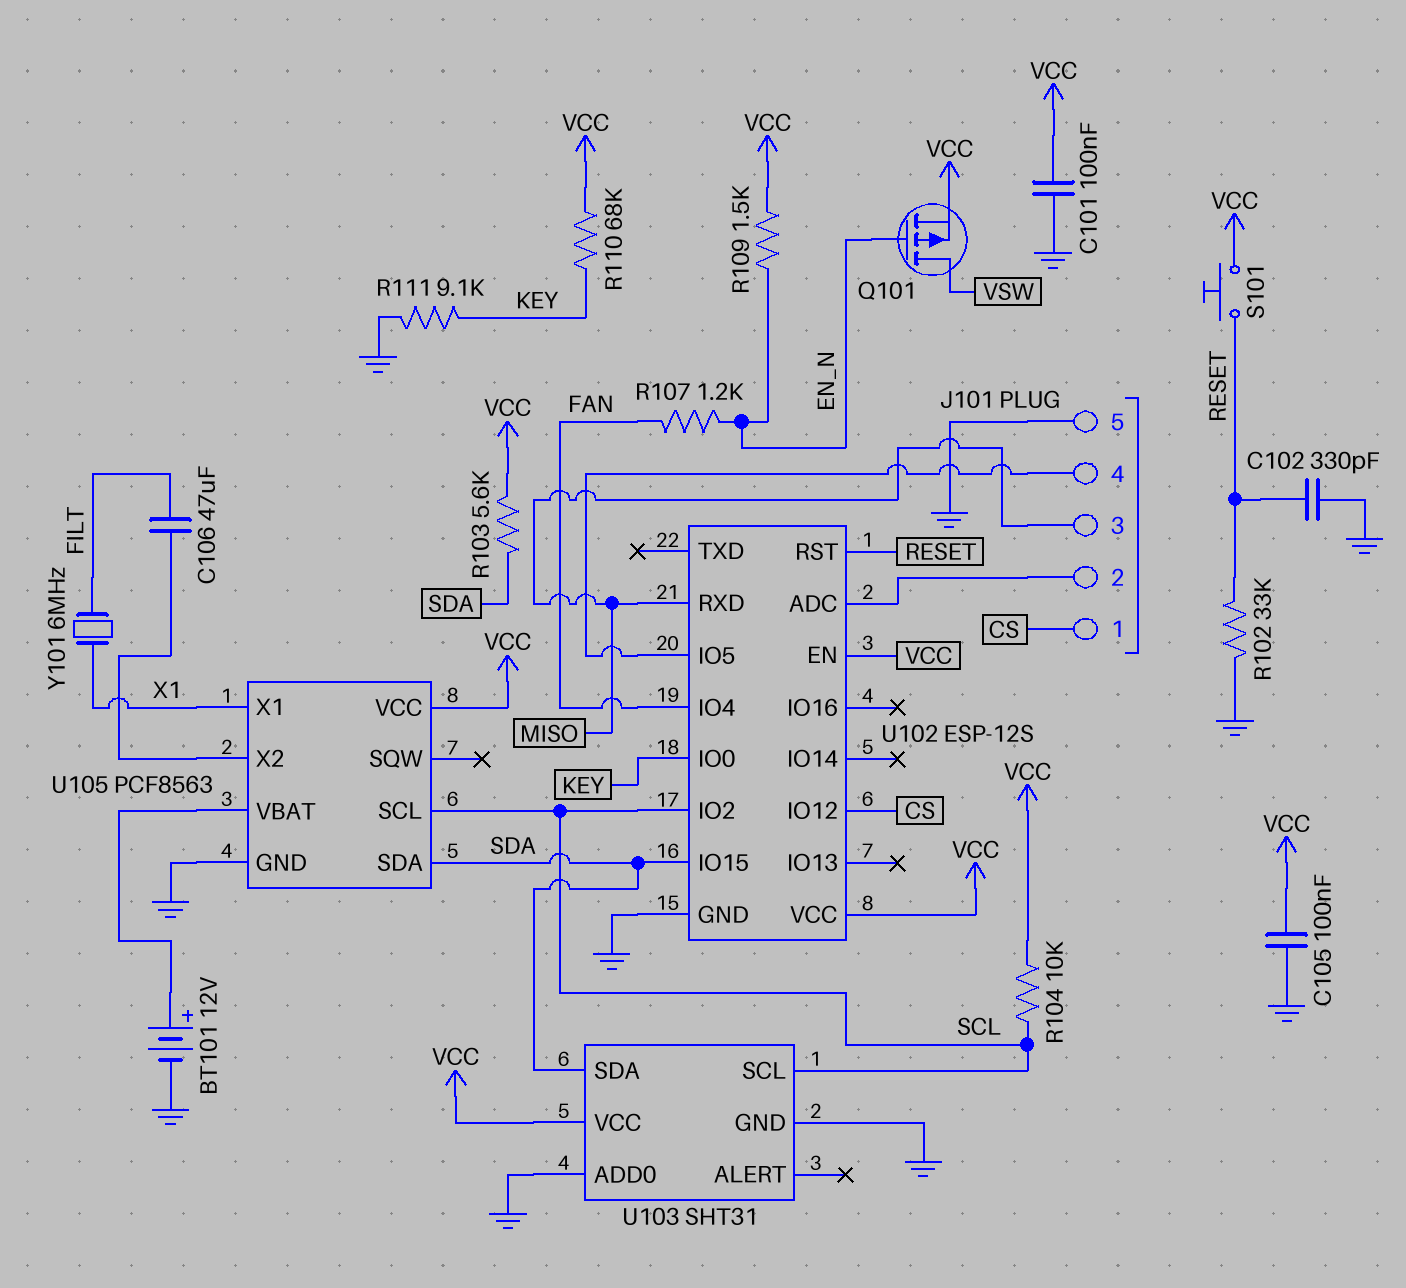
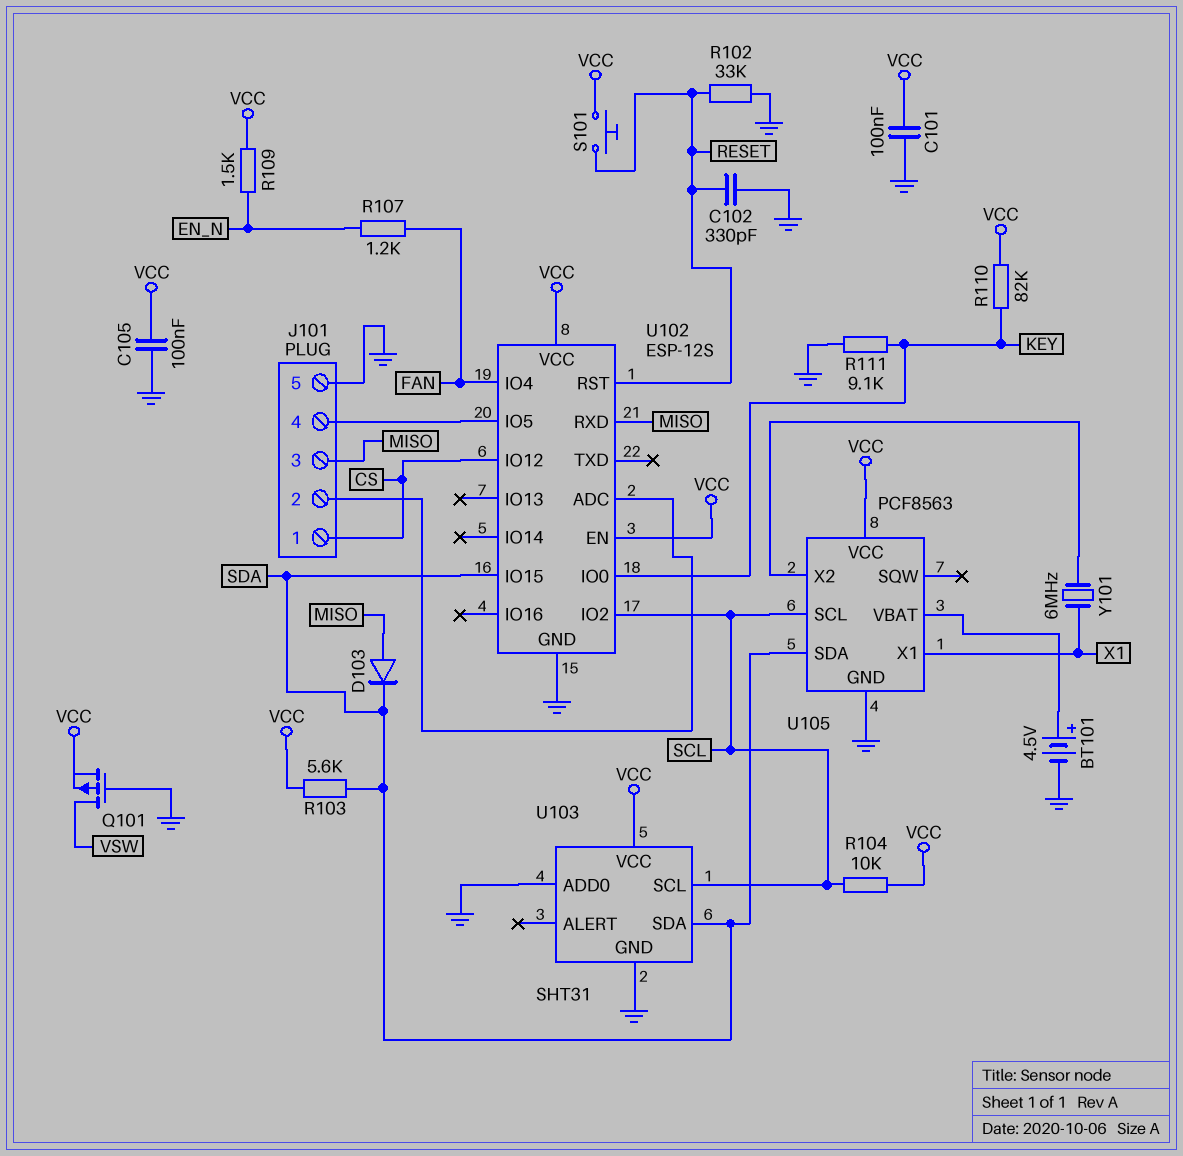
BT101: 12V (plus U105/VBAT, minus GND) -> 4.5V (plus U105/VBAT, minus GND)
C106: 47uF (FILT, U105/X2) -> none
D103: none -> diode (A MISO, K SDA)
Q101: PMOS (G EN_N, D VSW, S VCC) -> PMOS (G GND, D VSW, S VCC)
R110: 68k (KEY, VCC) -> 82k (KEY, VCC)
Y101: 6MHz (FILT, X1) -> 6MHz (U105/X2, X1)

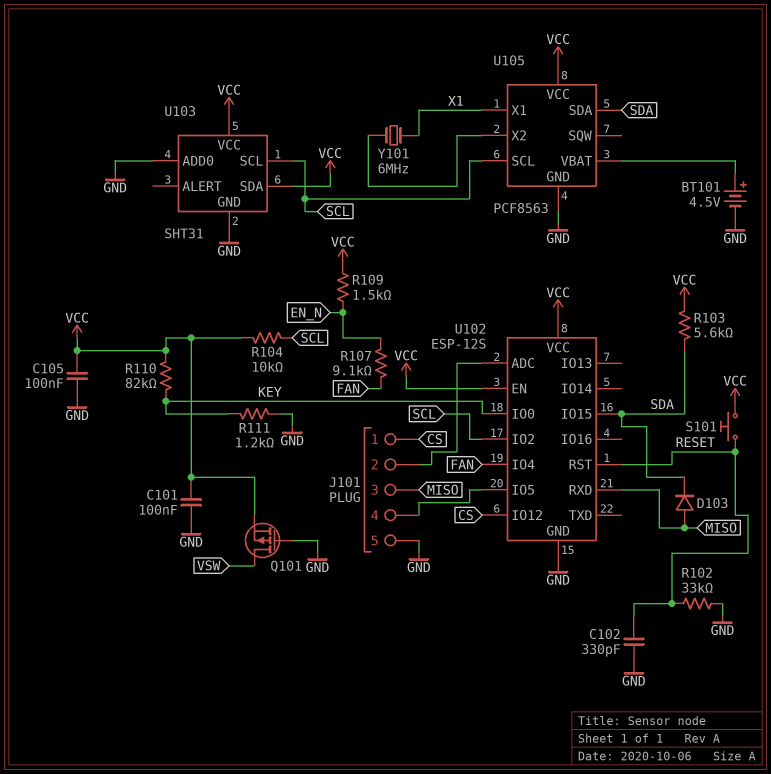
R107: 1.2k (EN_N, FAN) -> 9.1k (EN_N, FAN)
R111: 9.1k (GND, KEY) -> 1.2k (GND, KEY)
U103 pin SDA: SDA -> VCC

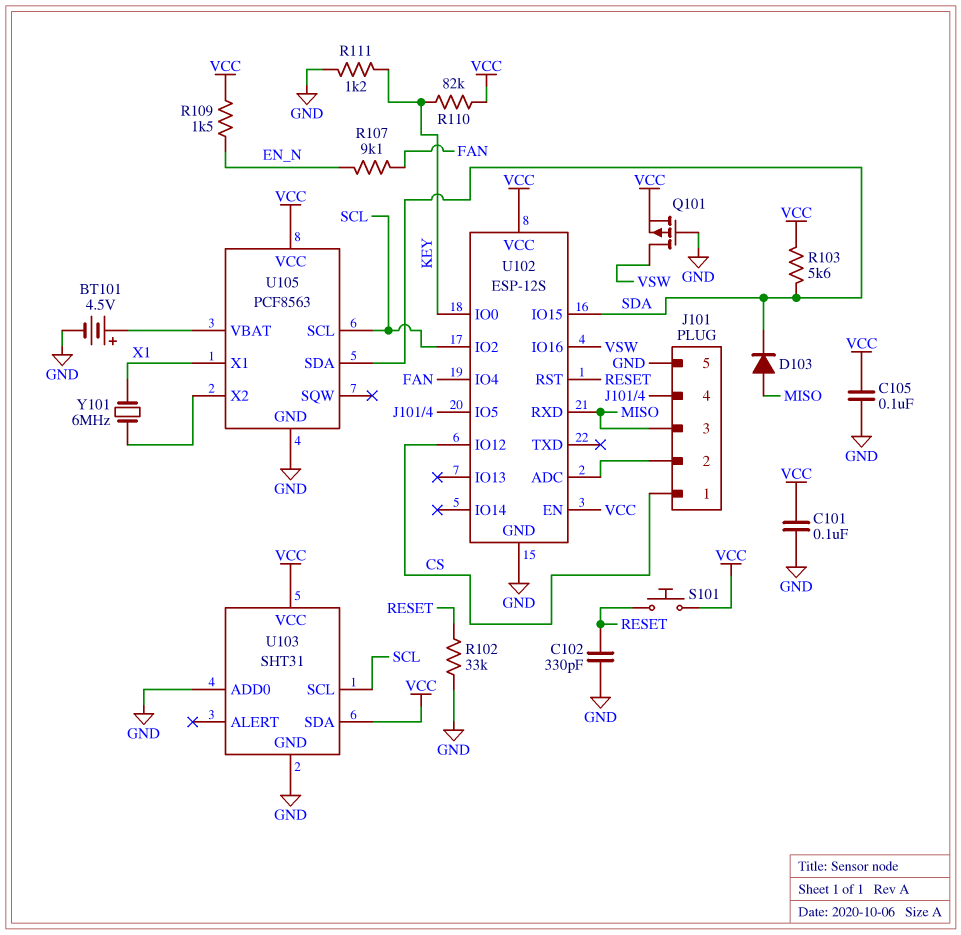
R104: 10k (SCL, VCC) -> none
U102 pin IO16: none -> VSW

